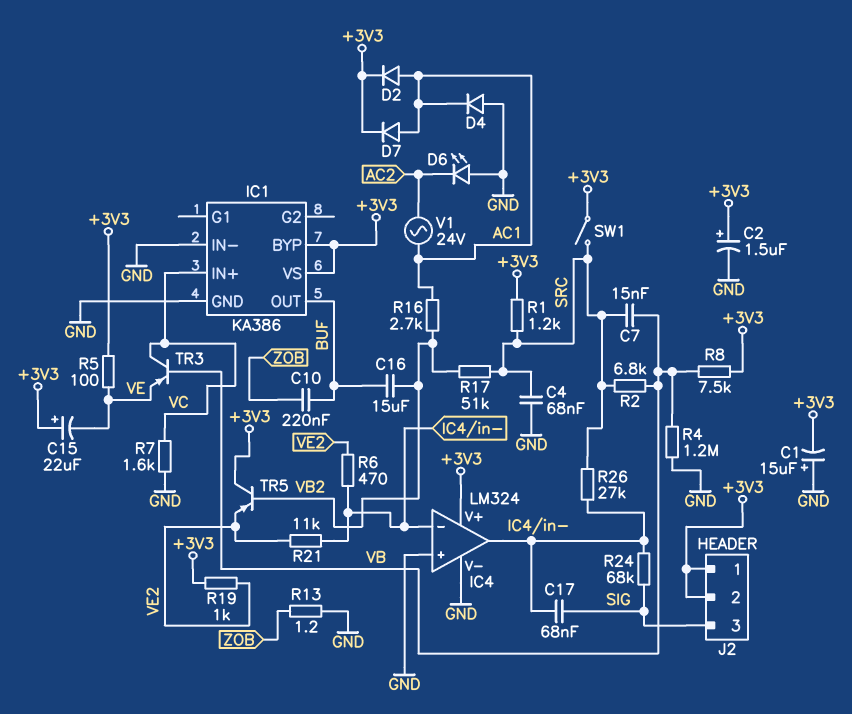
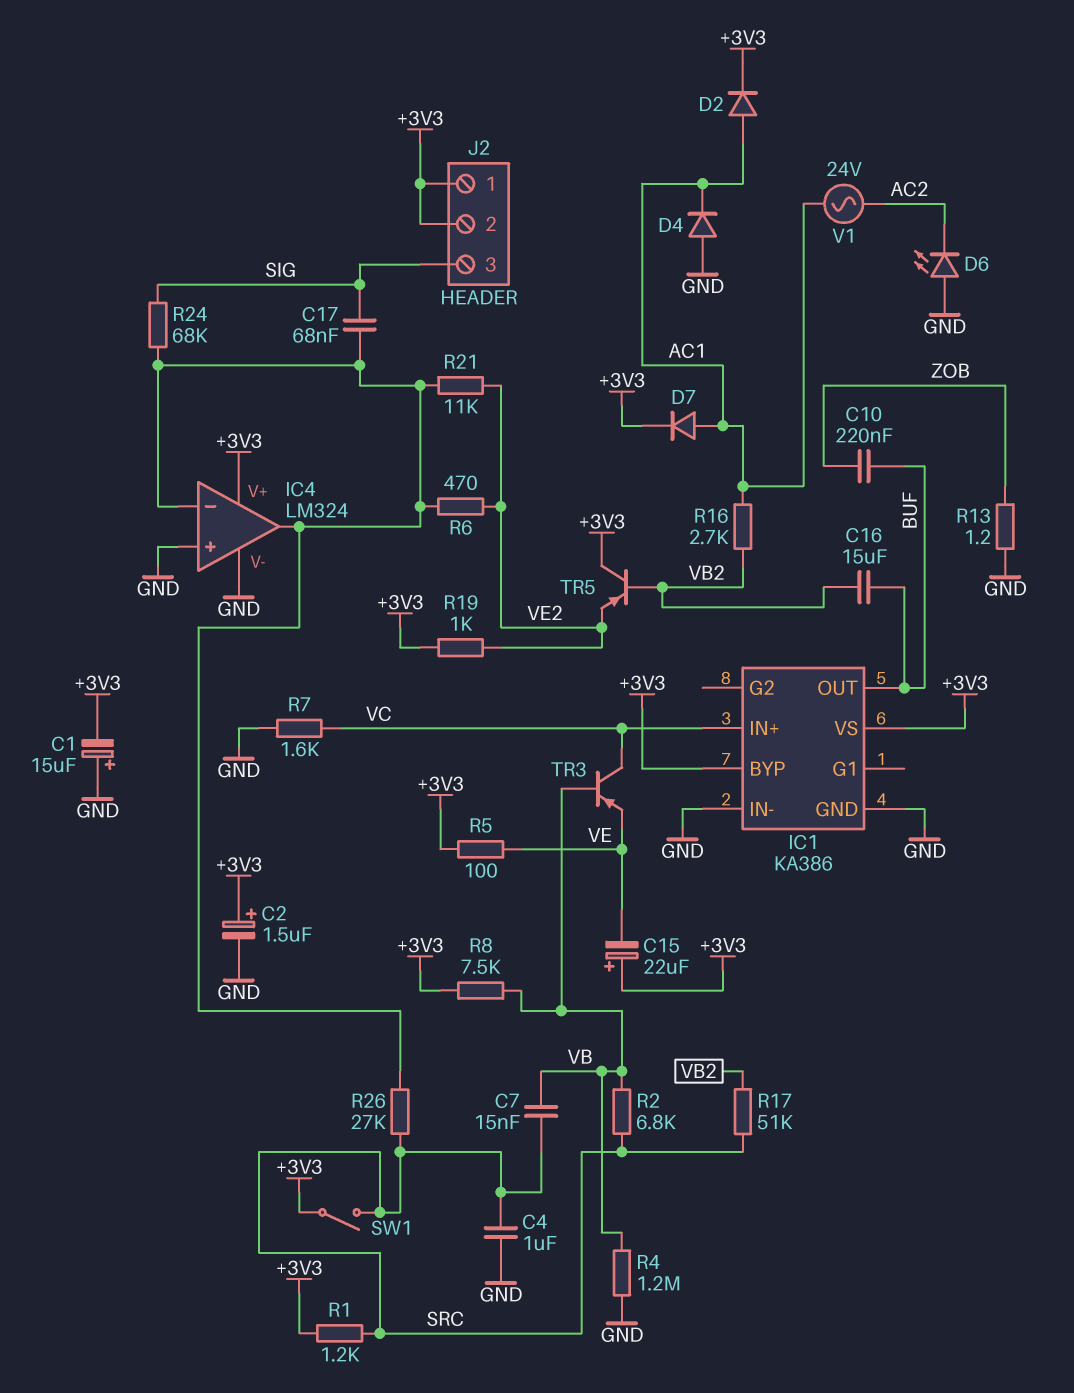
C4: 68nF (GND, SRC) -> 1uF (GND, SRC)

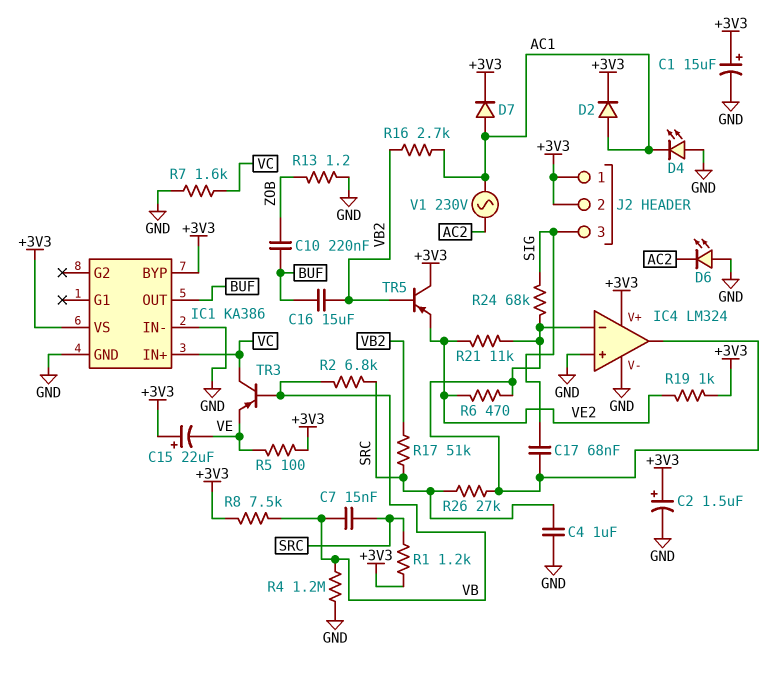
C1: 15uF (plus GND, minus +3V3) -> 15uF (plus +3V3, minus GND)
D4: diode (A GND, K AC1) -> LED (A GND, K AC1)
SW1: switch (+3V3, SRC) -> none
V1: AC 24V (AC1, AC2) -> AC 230V (AC1, AC2)

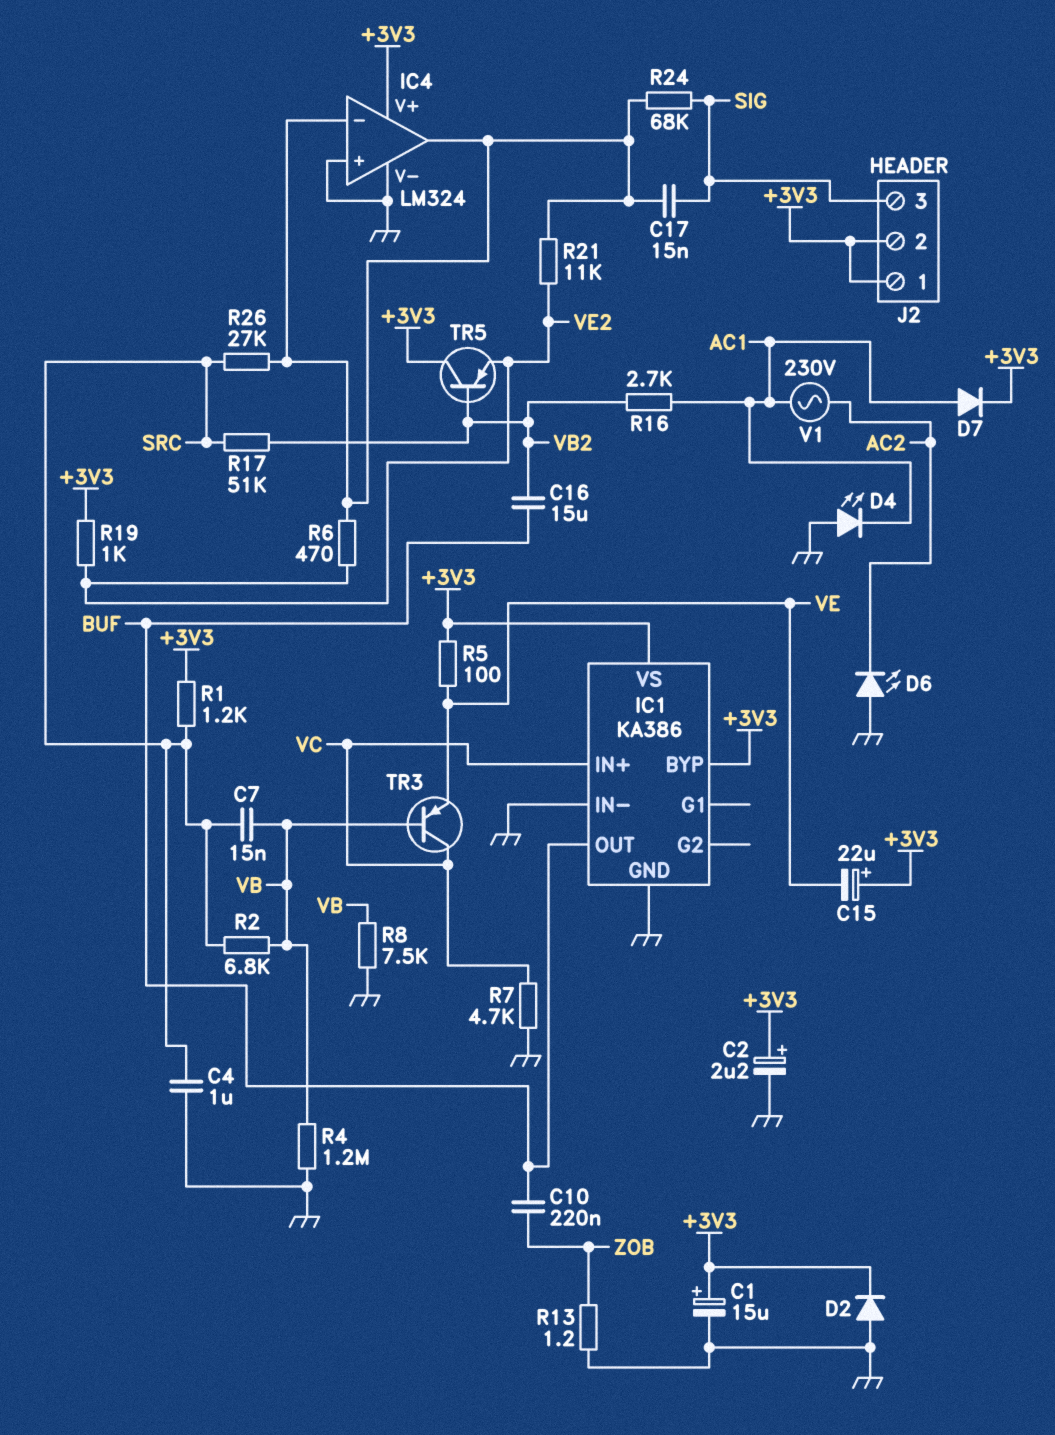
C2: 1.5uF (plus +3V3, minus GND) -> 2.2uF (plus +3V3, minus GND)
C17: 68nF (IC4/in-, SIG) -> 15nF (IC4/in-, SIG)
D2: diode (A AC1, K +3V3) -> diode (A GND, K +3V3)
R7: 1.6k (GND, VC) -> 4.7k (GND, VC)
R8: 7.5k (+3V3, VB) -> 7.5k (GND, VB)

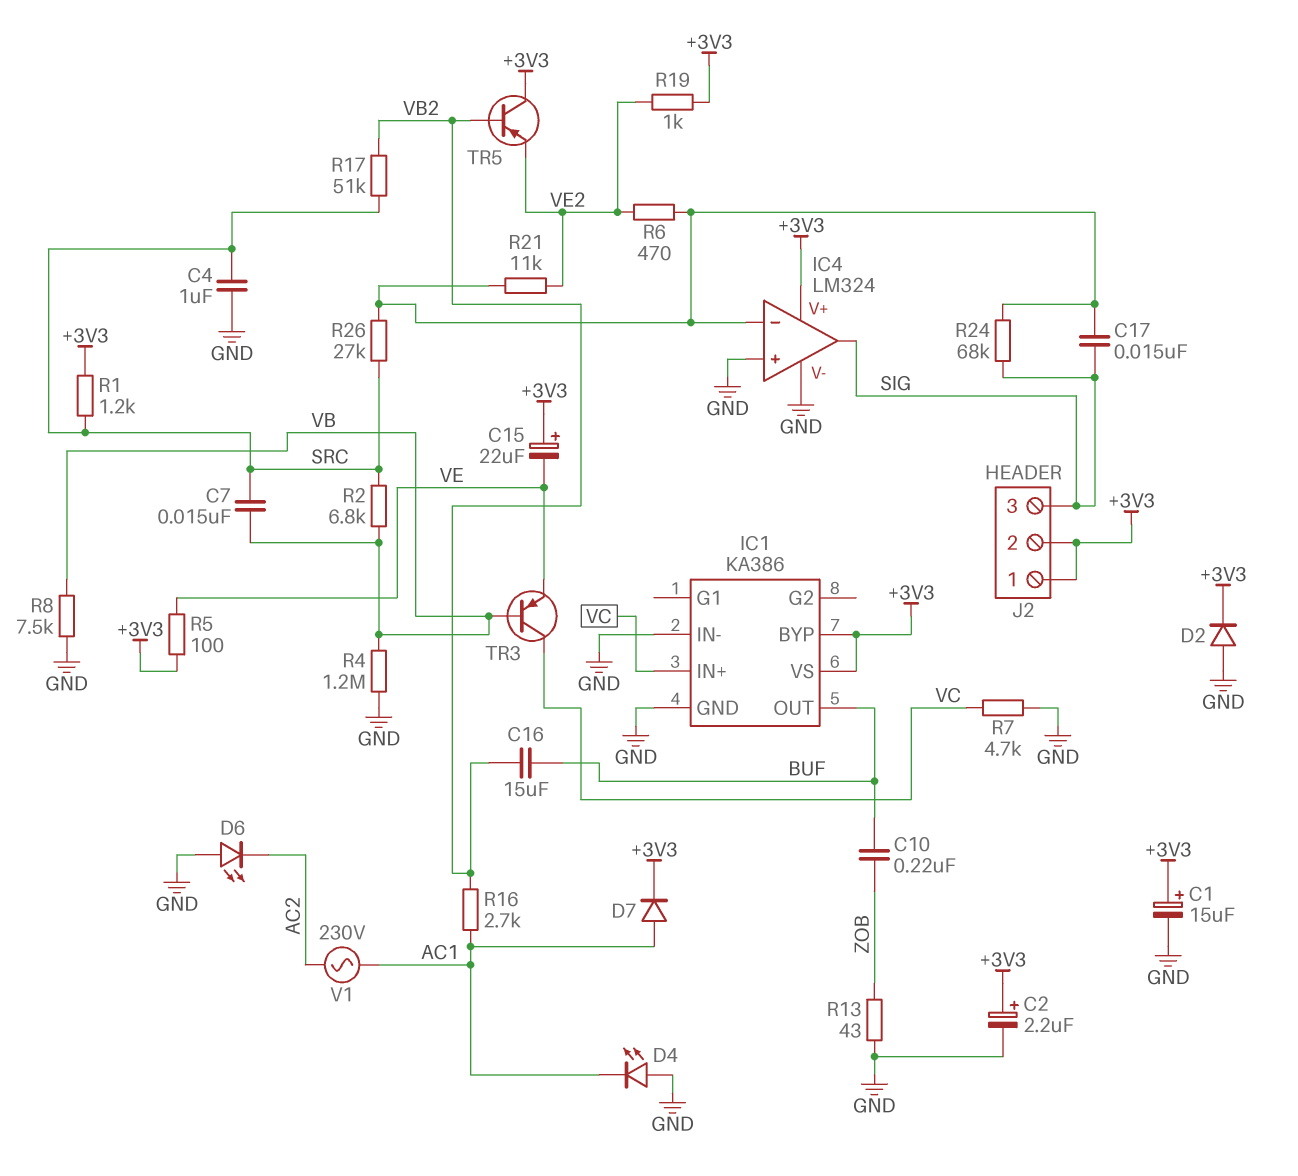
IC4 pin out: IC4/in- -> SIG
R13: 1.2 (GND, ZOB) -> 43 (GND, ZOB)

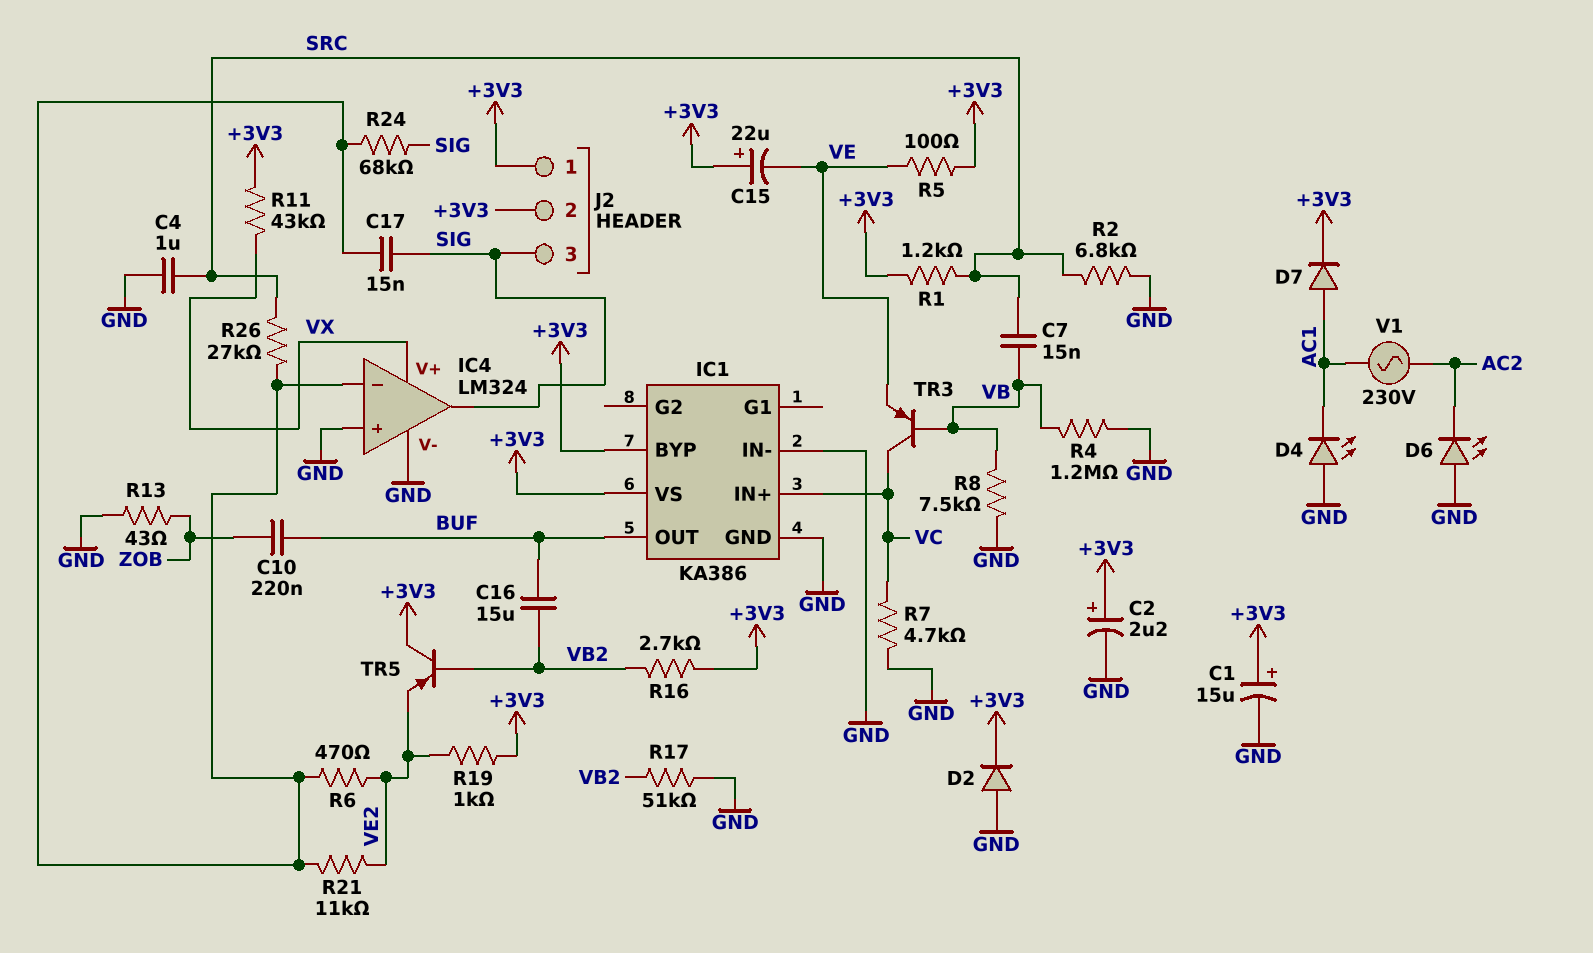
IC4 pin V+: +3V3 -> VX
R2: 6.8k (SRC, VB) -> 6.8k (GND, SRC)
R11: none -> 43k (+3V3, VX)
R16: 2.7k (AC1, VB2) -> 2.7k (+3V3, VB2)
R17: 51k (SRC, VB2) -> 51k (GND, VB2)

